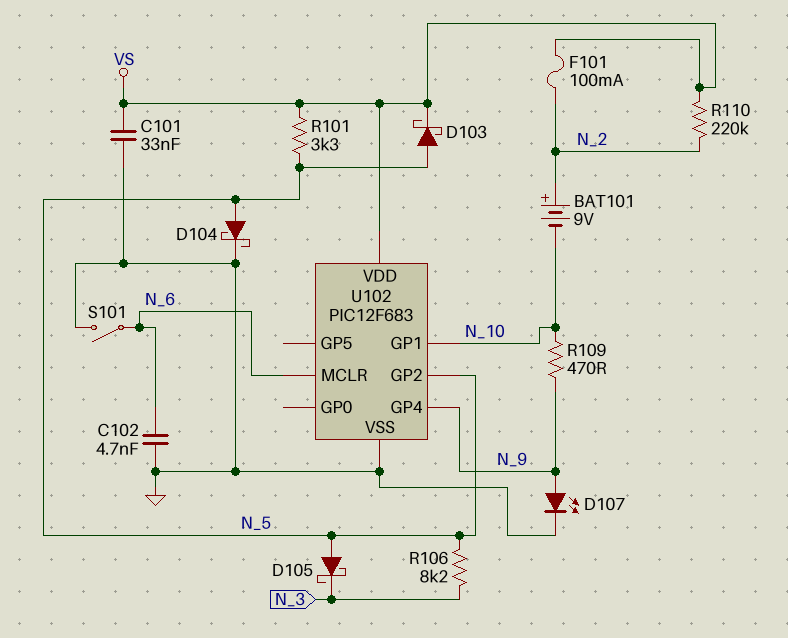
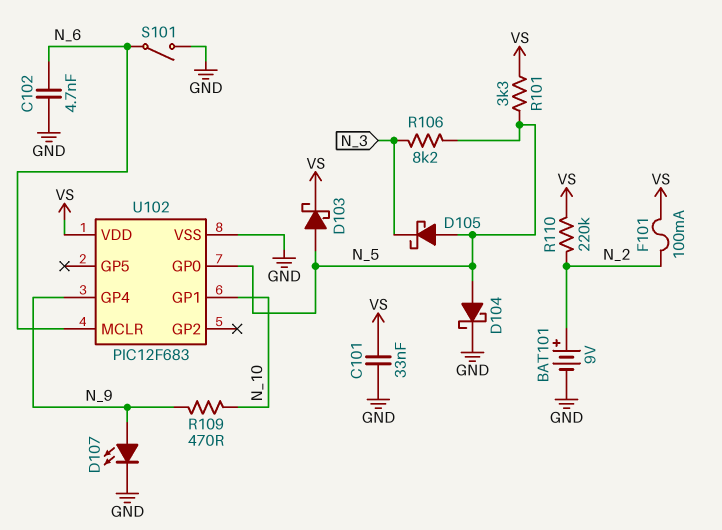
BAT101: 9V (plus N_2, minus N_10) -> 9V (plus N_2, minus GND)
U102 pin GP0: none -> N_5
U102 pin GP2: N_5 -> none

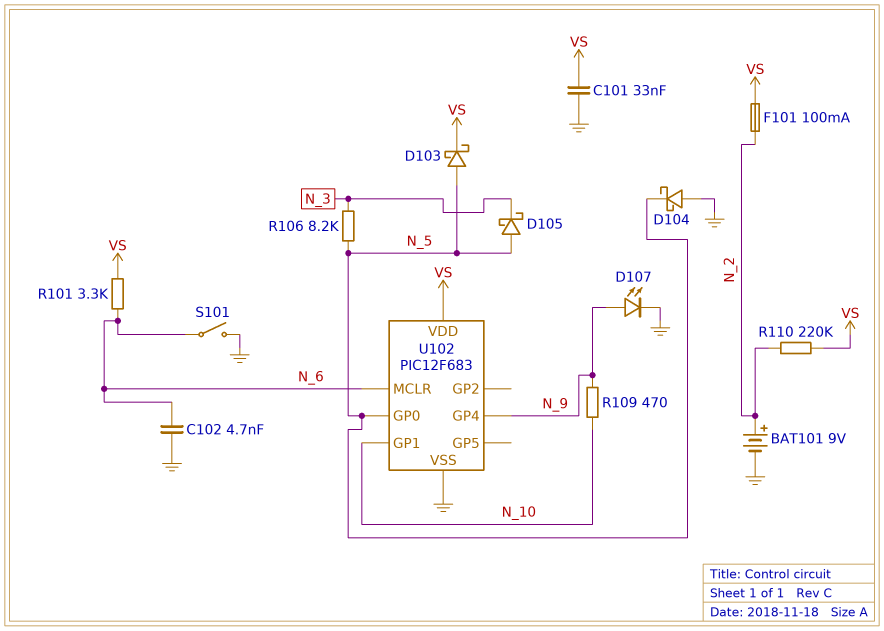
D104: schottky (A N_5, K GND) -> schottky (A GND, K N_5)
R101: 3.3k (N_5, VS) -> 3.3k (N_6, VS)

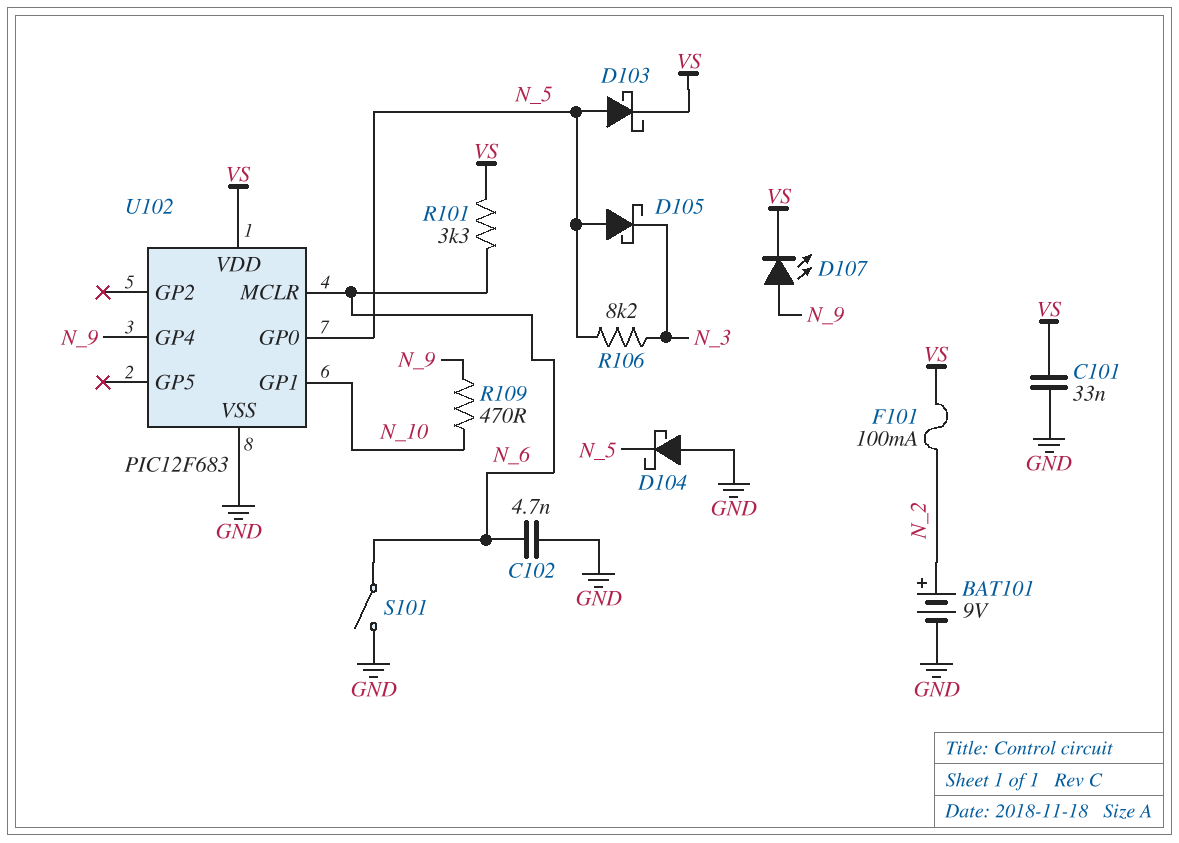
D107: LED (A N_9, K GND) -> LED (A N_9, K VS)
R110: 220k (N_2, VS) -> none

